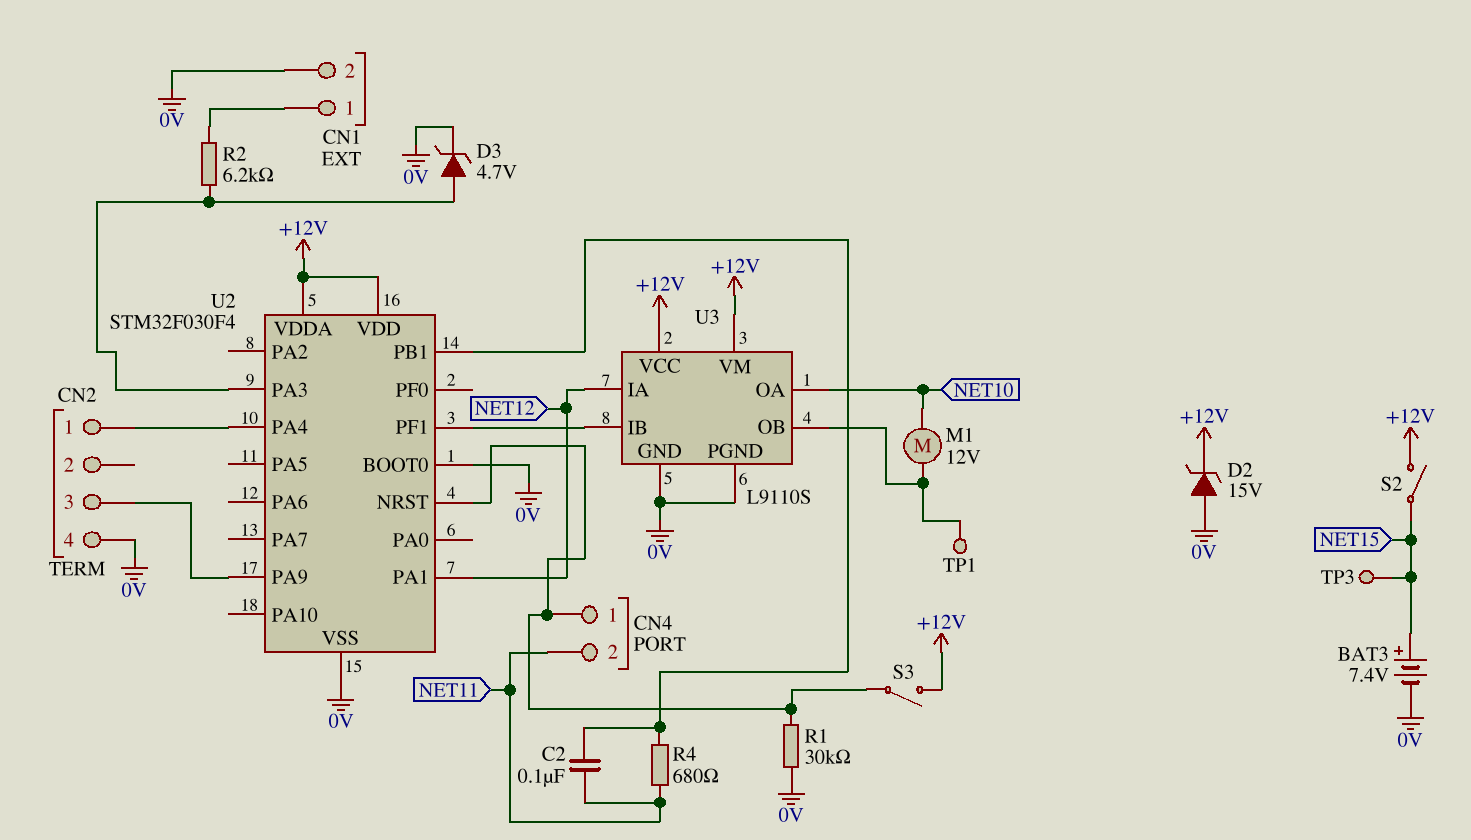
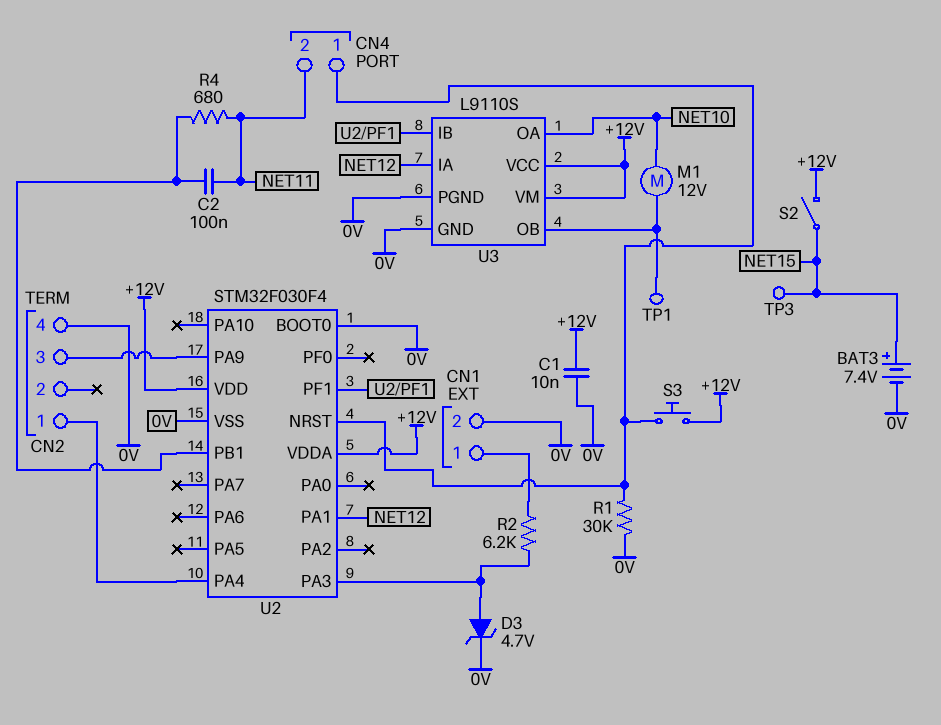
C1: none -> 10nF (+12V, 0V)
D2: zener 15V (A 0V, K +12V) -> none
S3: switch (+12V, CN4/1) -> button (+12V, CN4/1)

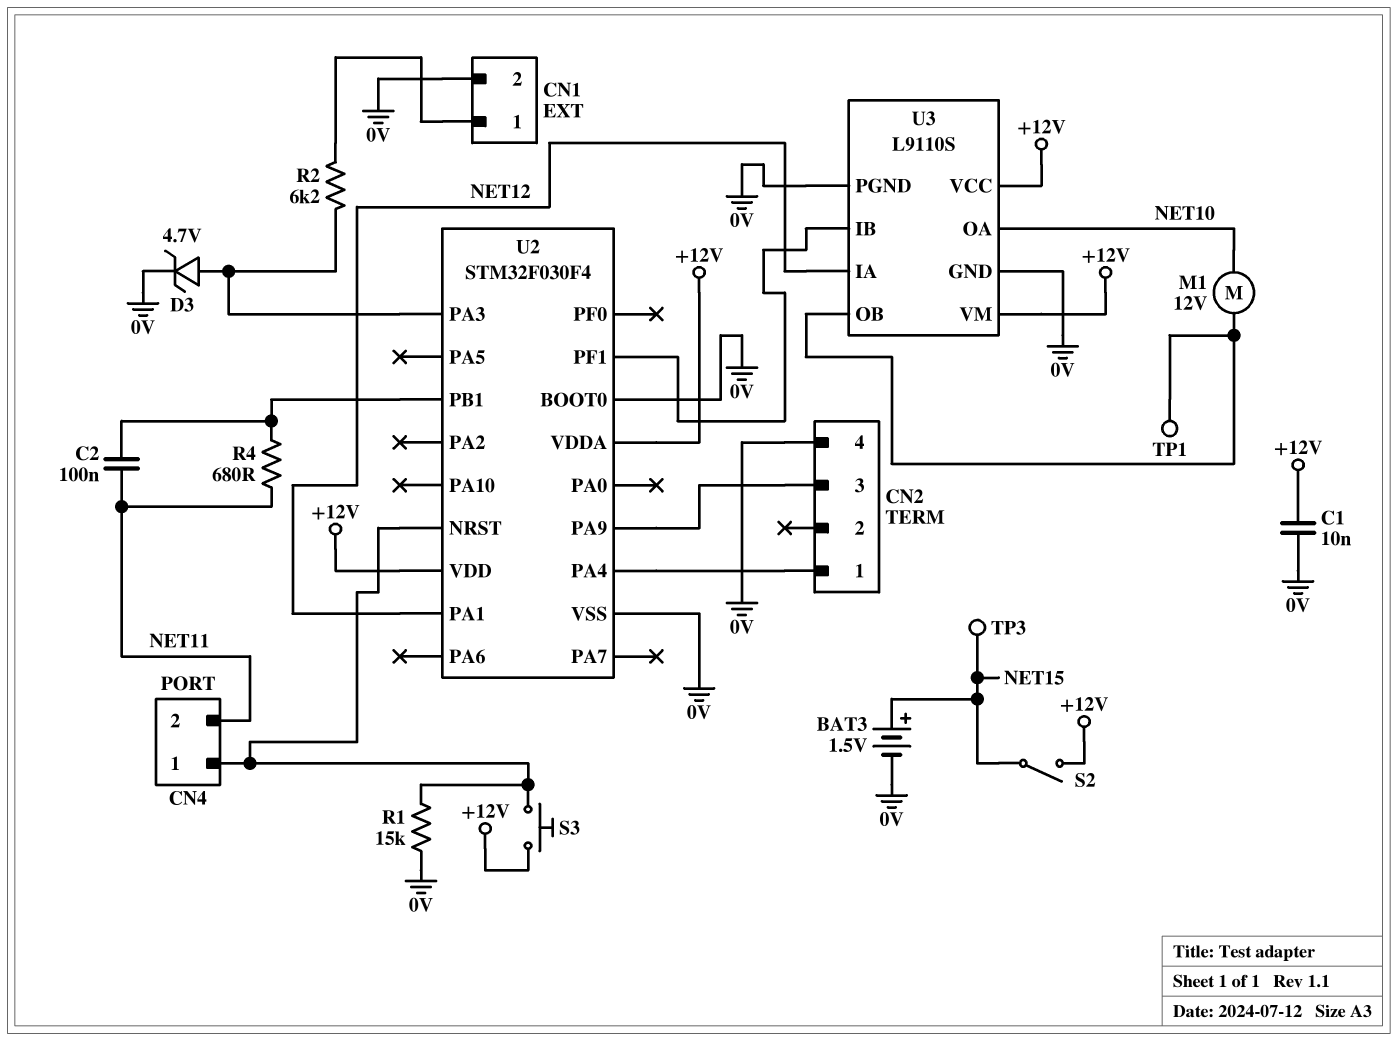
BAT3: 7.4V (plus NET15, minus 0V) -> 1.5V (plus NET15, minus 0V)
R1: 30k (0V, CN4/1) -> 15k (0V, CN4/1)

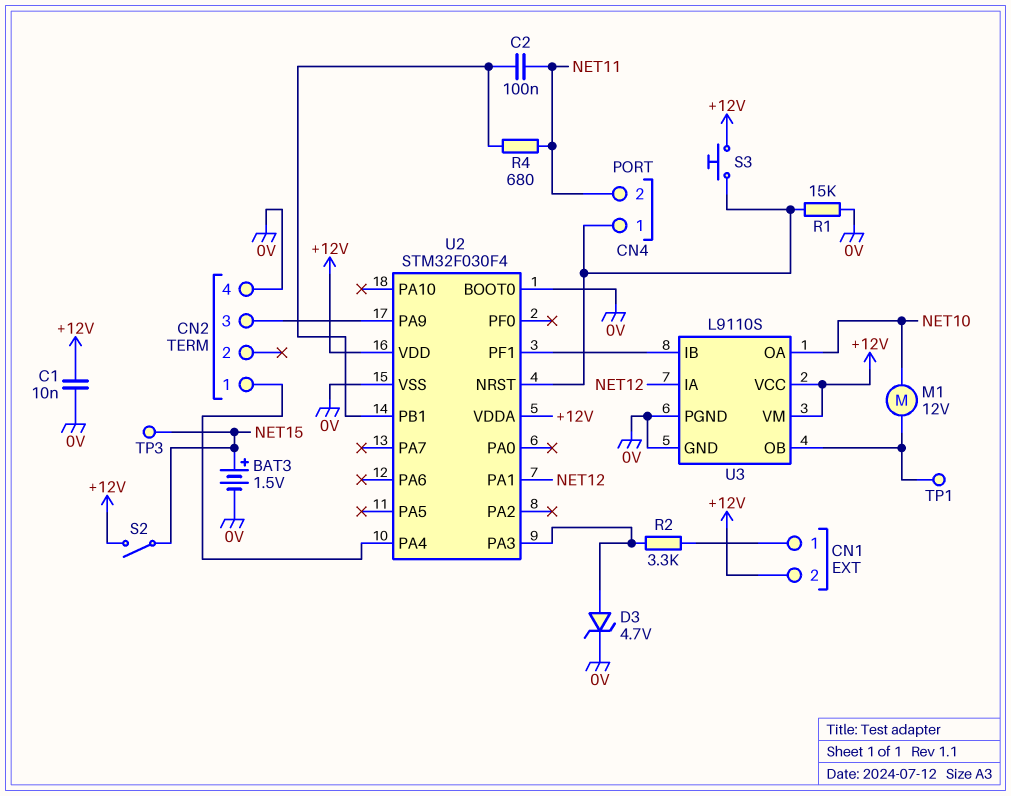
CN1 pin 2: 0V -> +12V
R2: 6.2k (CN1/1, U2/PA3) -> 3.3k (CN1/1, U2/PA3)

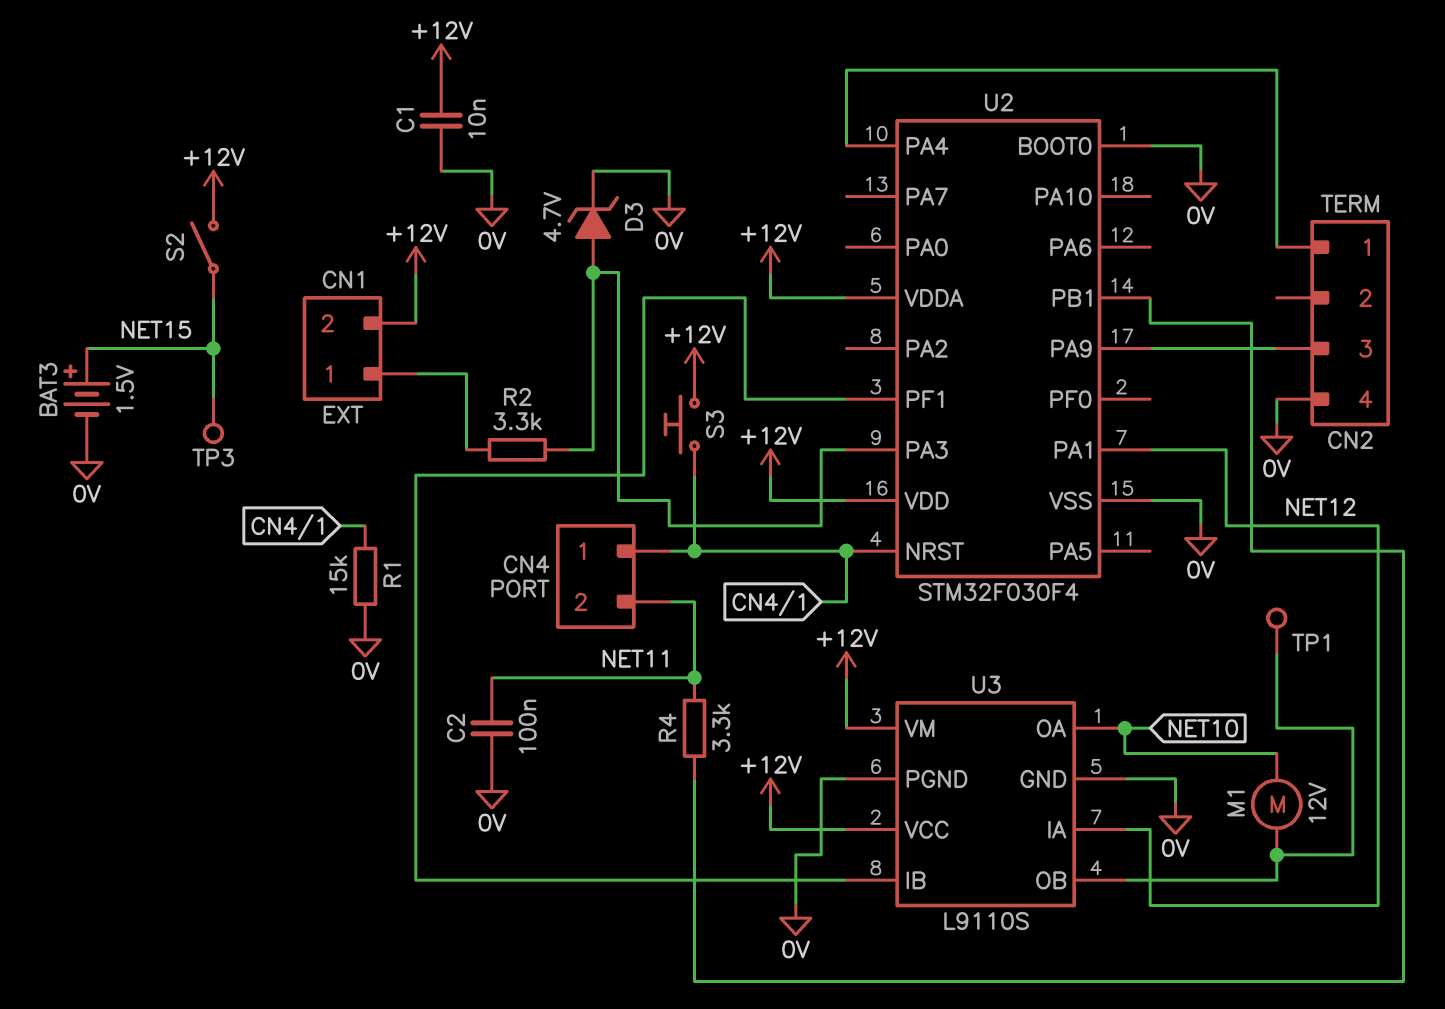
C2: 100nF (NET11, U2/PB1) -> 100nF (0V, NET11)
R4: 680 (NET11, U2/PB1) -> 3.3k (NET11, U2/PB1)

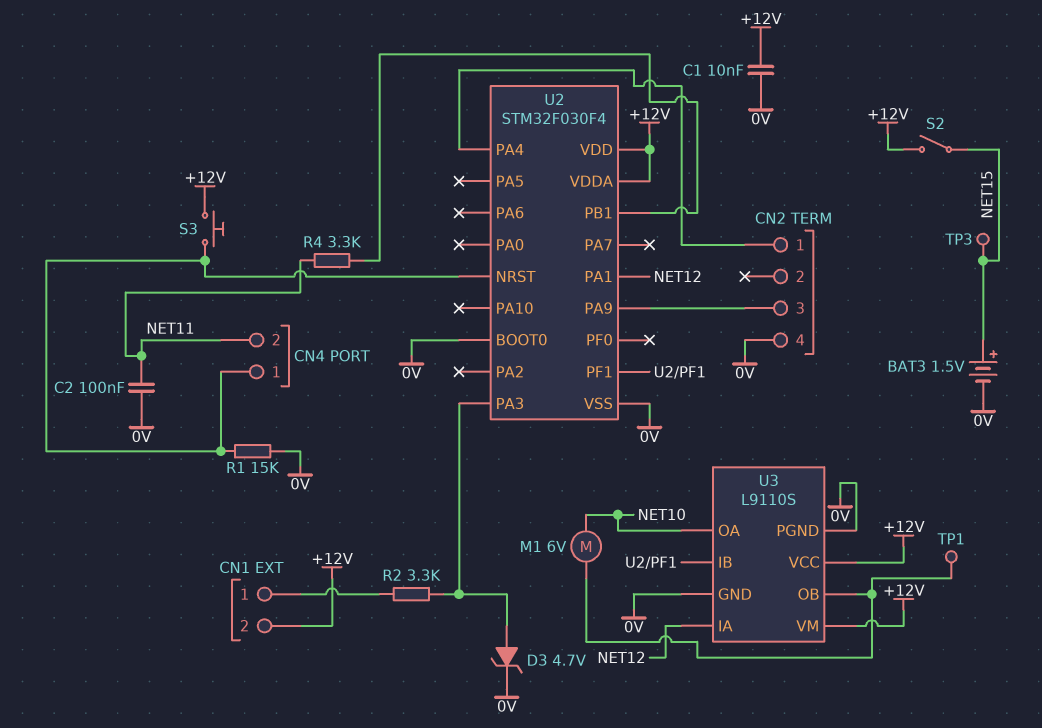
M1: motor 12V (NET10, U3/OB) -> motor 6V (NET10, U3/OB)

